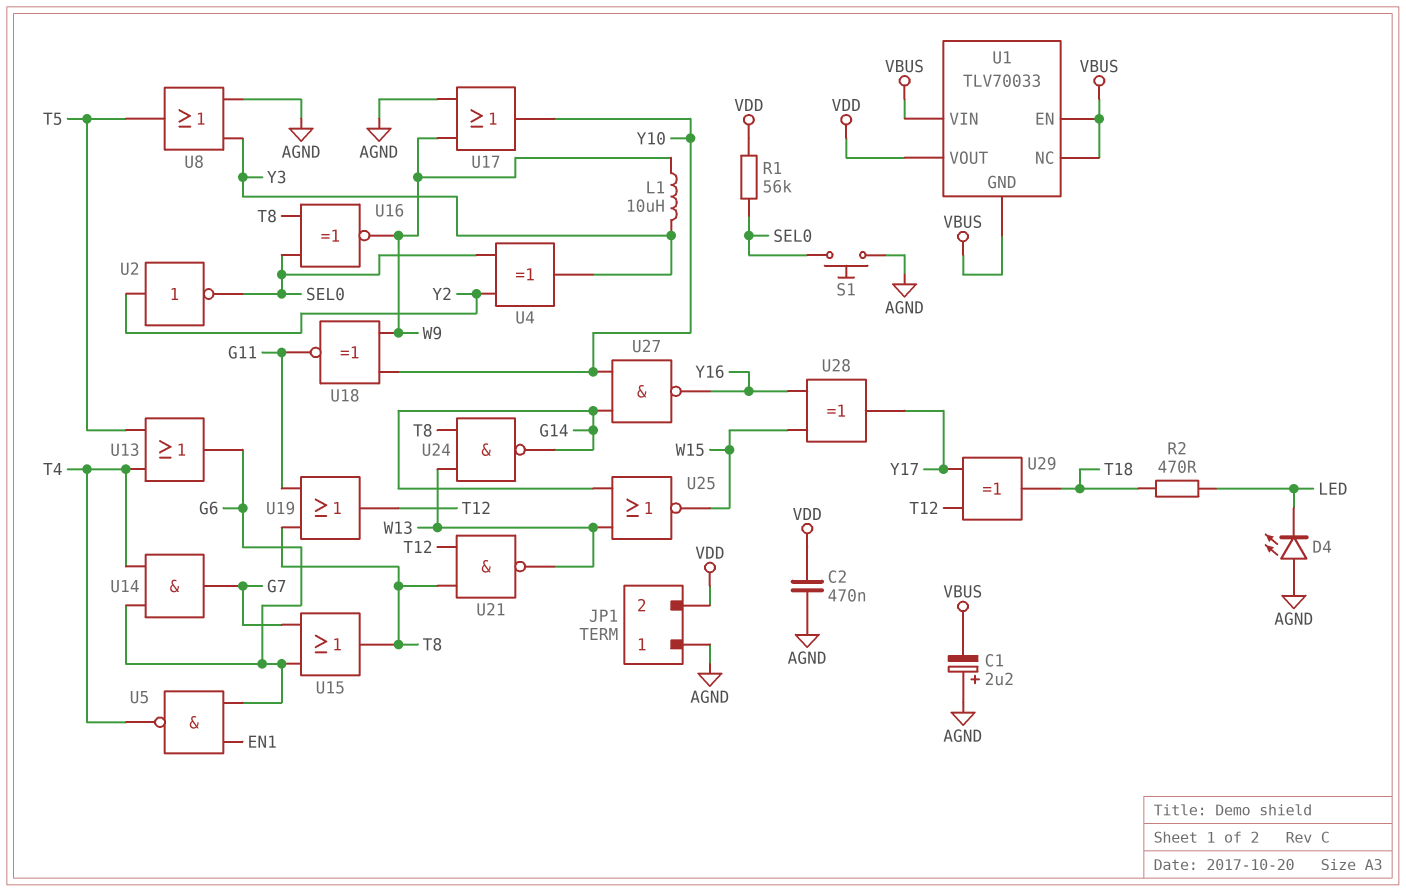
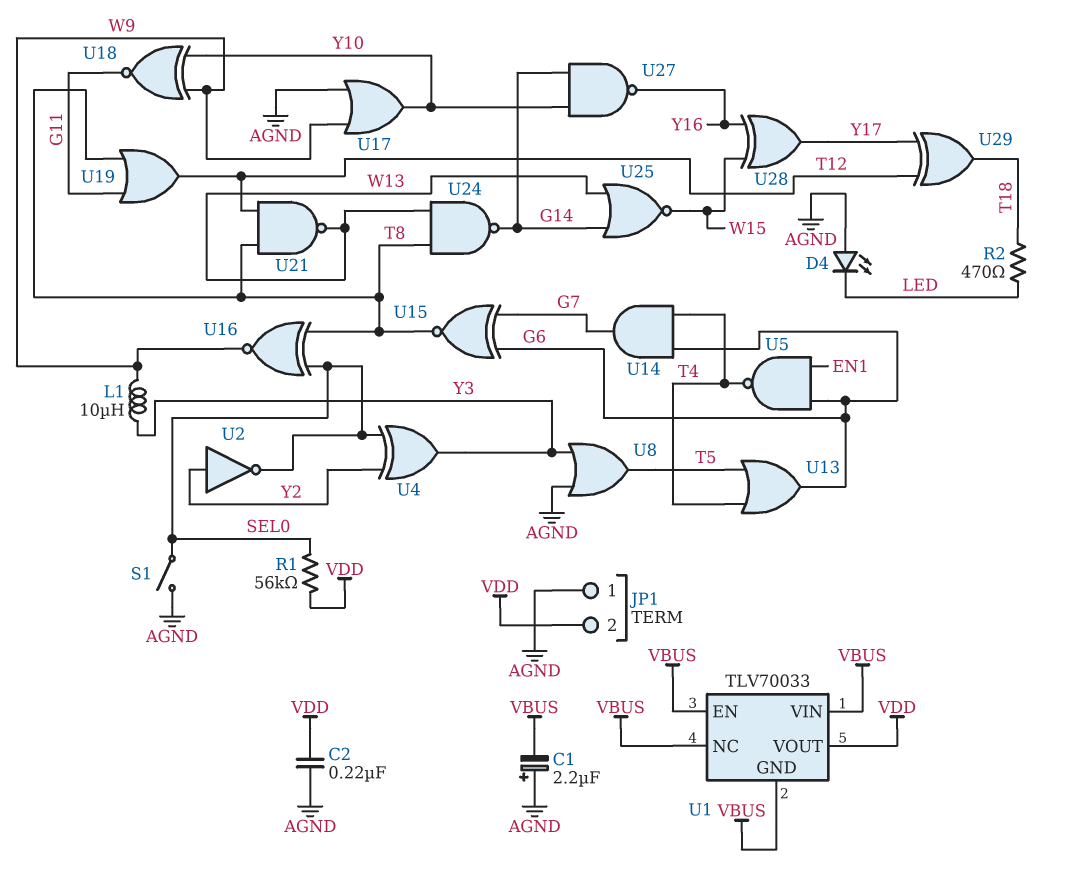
C2: 470nF (AGND, VDD) -> 220nF (AGND, VDD)
S1: button (AGND, SEL0) -> switch (AGND, SEL0)
U15: OR (in G6, in G7, out T8) -> XNOR (in G6, in G7, out T8)

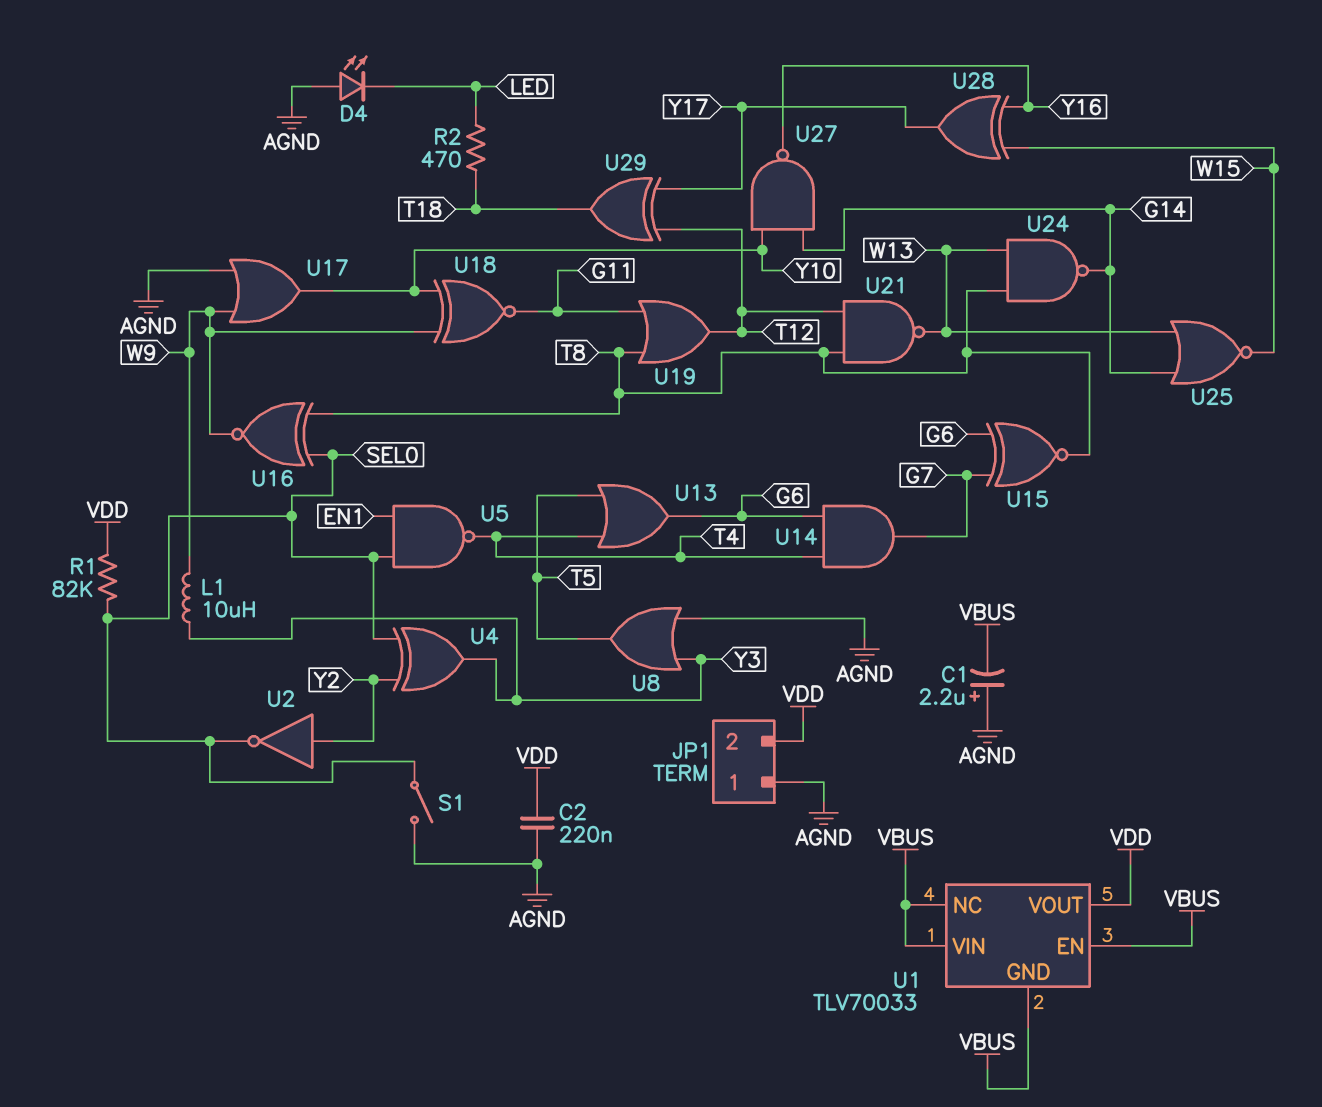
R1: 56k (SEL0, VDD) -> 82k (SEL0, VDD)
U5: NAND (in EN1, in G6, out T4) -> NAND (in EN1, in SEL0, out T4)

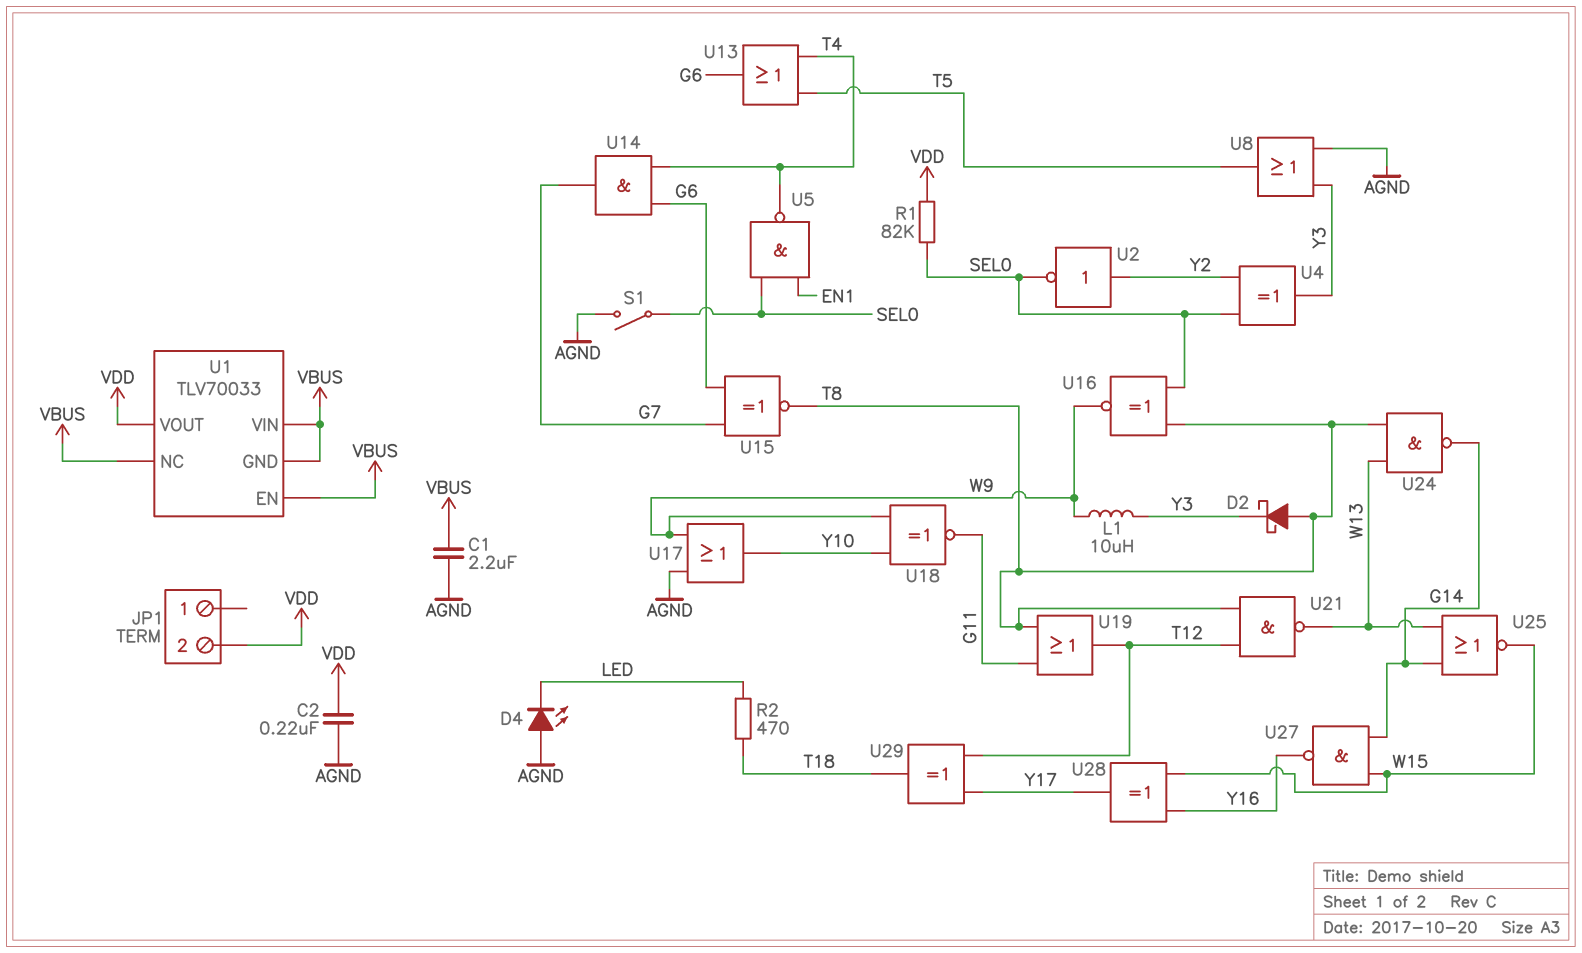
C1: 2.2uF (plus AGND, minus VBUS) -> 2.2uF (AGND, VBUS)
D2: none -> schottky (A T8, K Y3)
JP1 pin 1: AGND -> none
U27: NAND (in G14, in Y10, out Y16) -> NAND (in G14, in W15, out Y16)

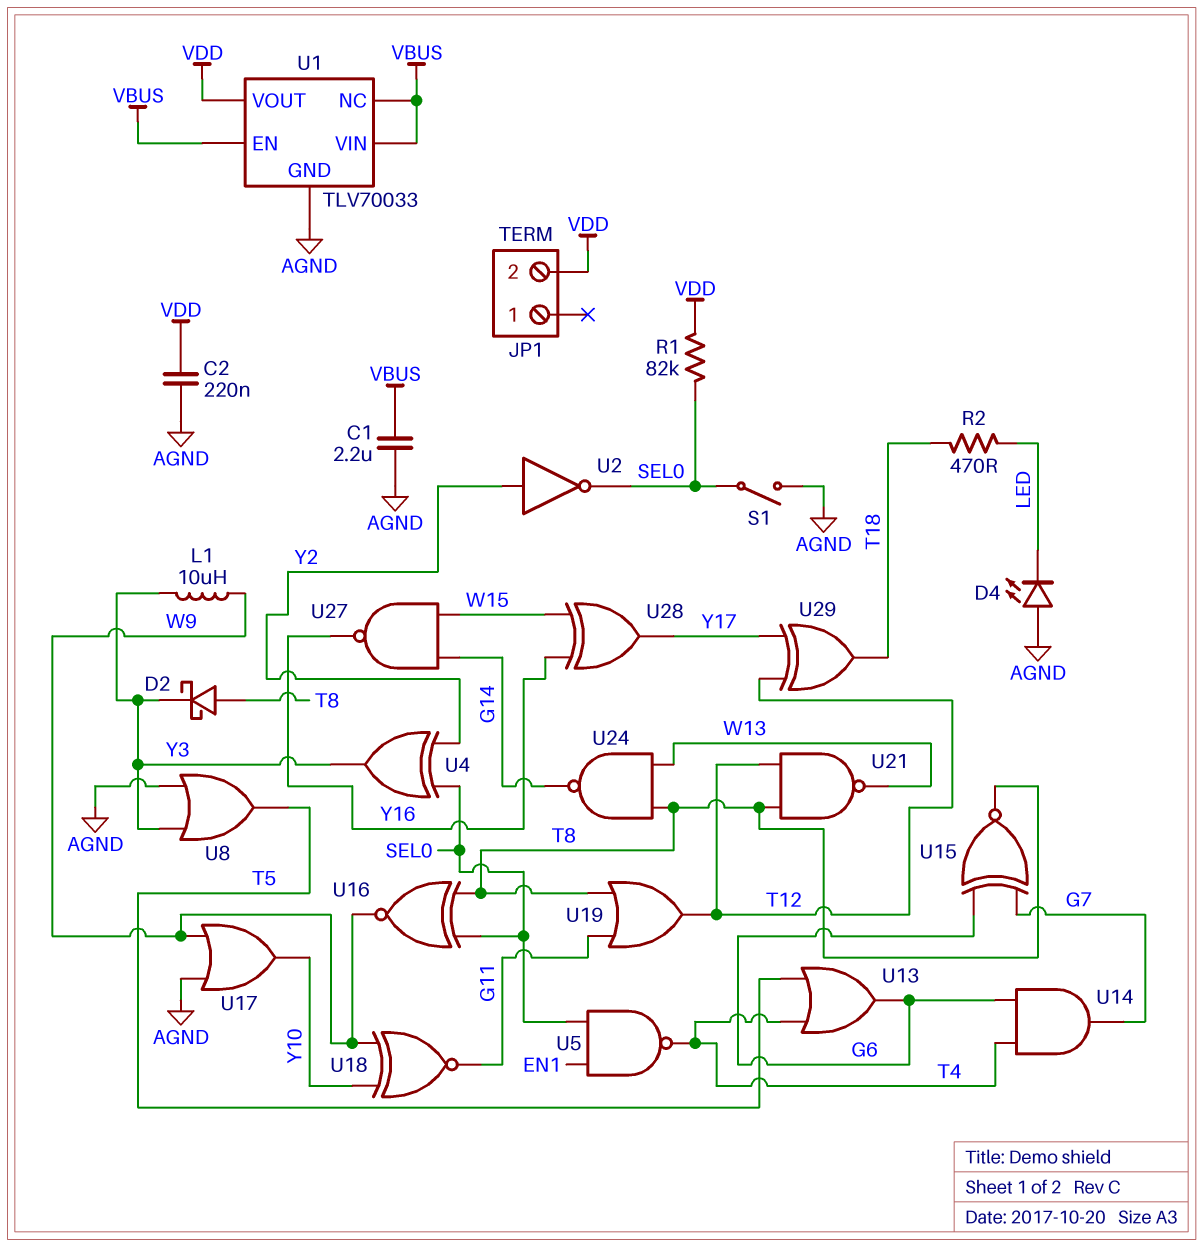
U1 pin GND: VBUS -> AGND
U25: NOR (in G14, in W13, out W15) -> none

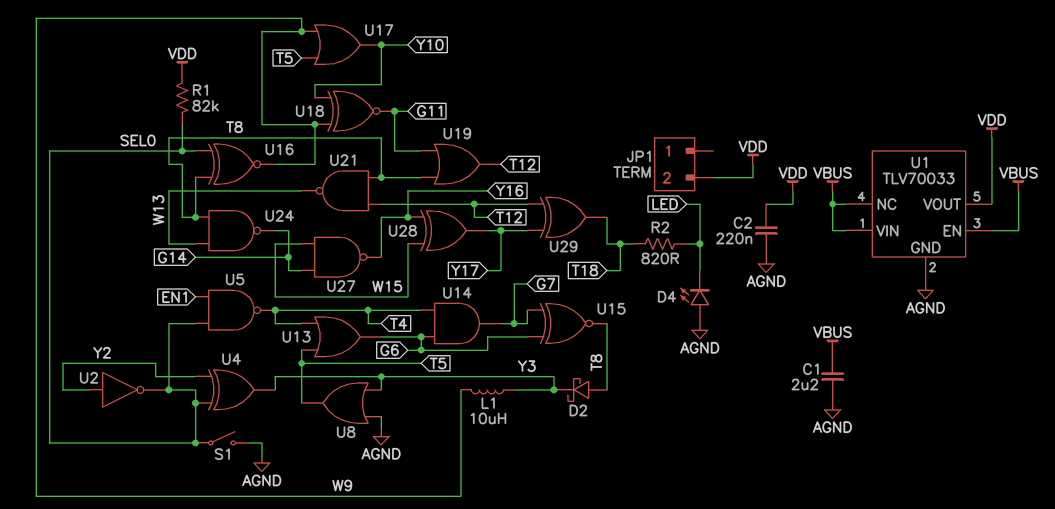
R2: 470 (LED, T18) -> 820 (LED, T18)
U17: OR (in AGND, in W9, out Y10) -> OR (in T5, in W9, out Y10)

